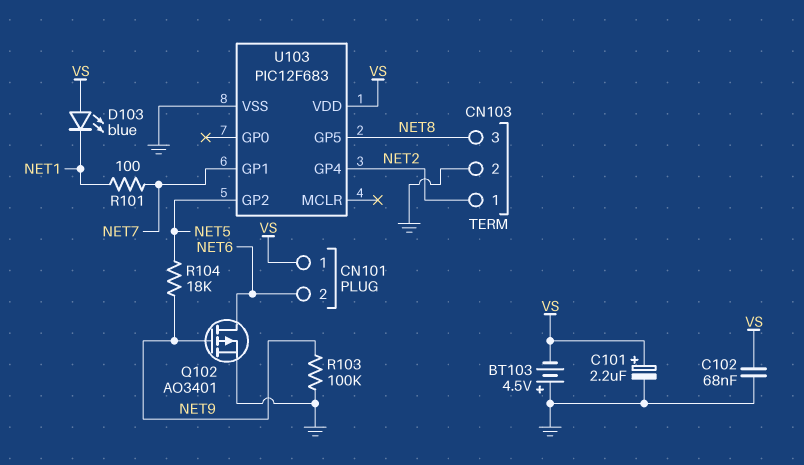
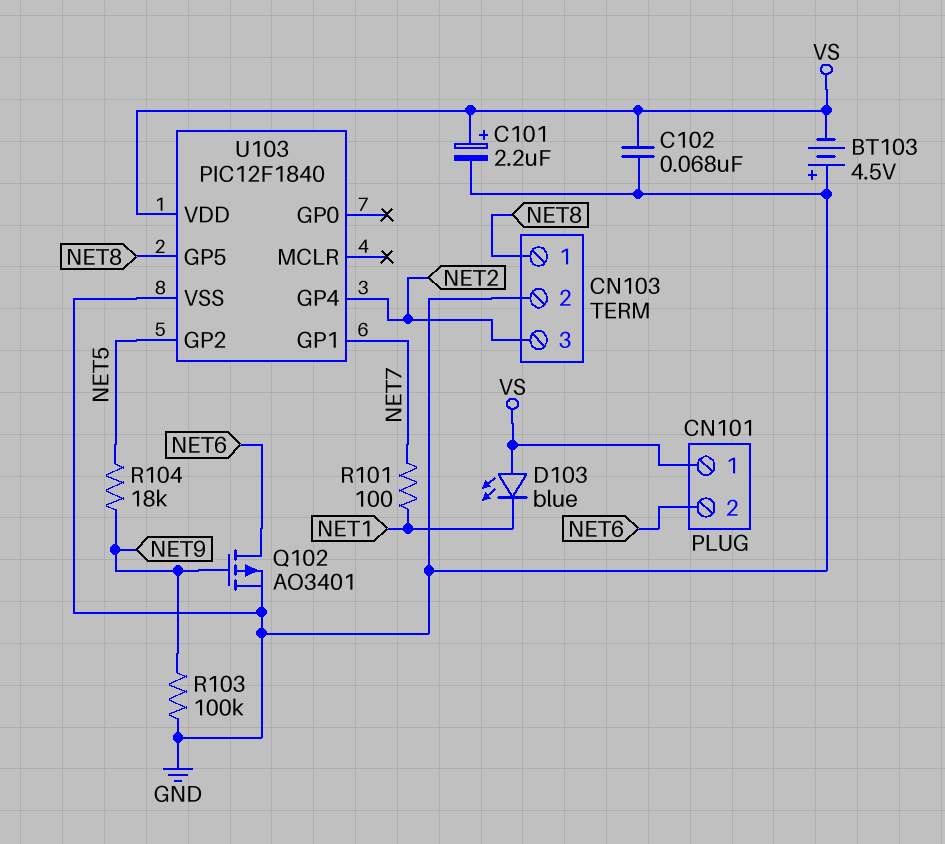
CN103 pin 1: NET2 -> NET8
CN103 pin 3: NET8 -> NET2
U103: PIC12F683 -> PIC12F1840

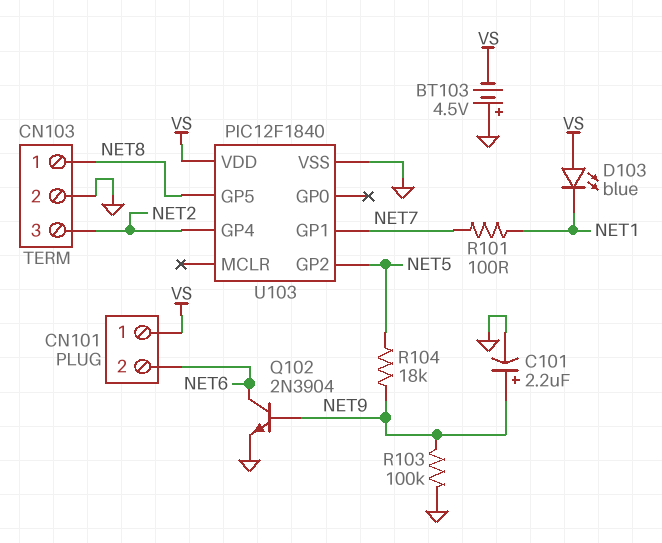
C101: 2.2uF (plus VS, minus GND) -> 2.2uF (plus NET9, minus GND)
C102: 68nF (GND, VS) -> none
Q102: PMOS AO3401 (G NET9, D NET6, S GND) -> NPN 2N3904 (B NET9, C NET6, E GND)

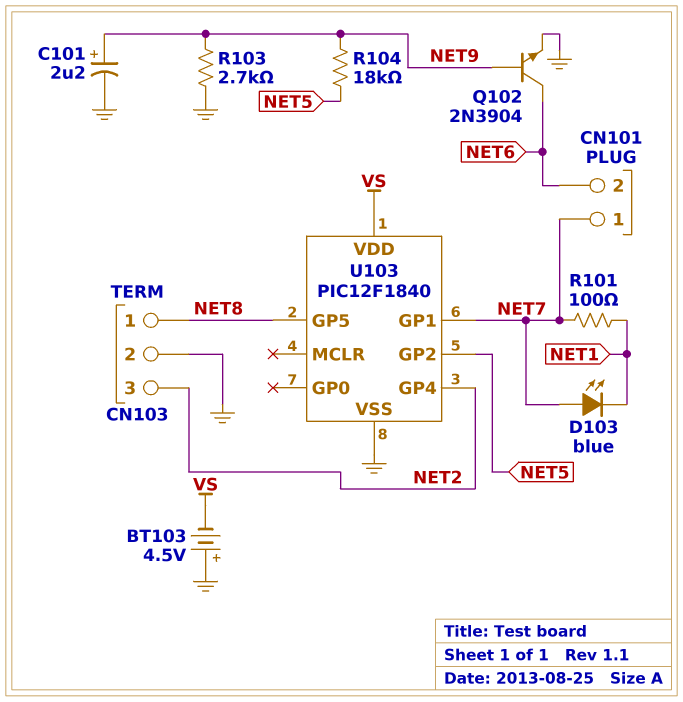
CN101 pin 1: VS -> NET7
D103: LED blue (A VS, K NET1) -> LED blue (A NET7, K NET1)
R103: 100k (GND, NET9) -> 2.7k (GND, NET9)

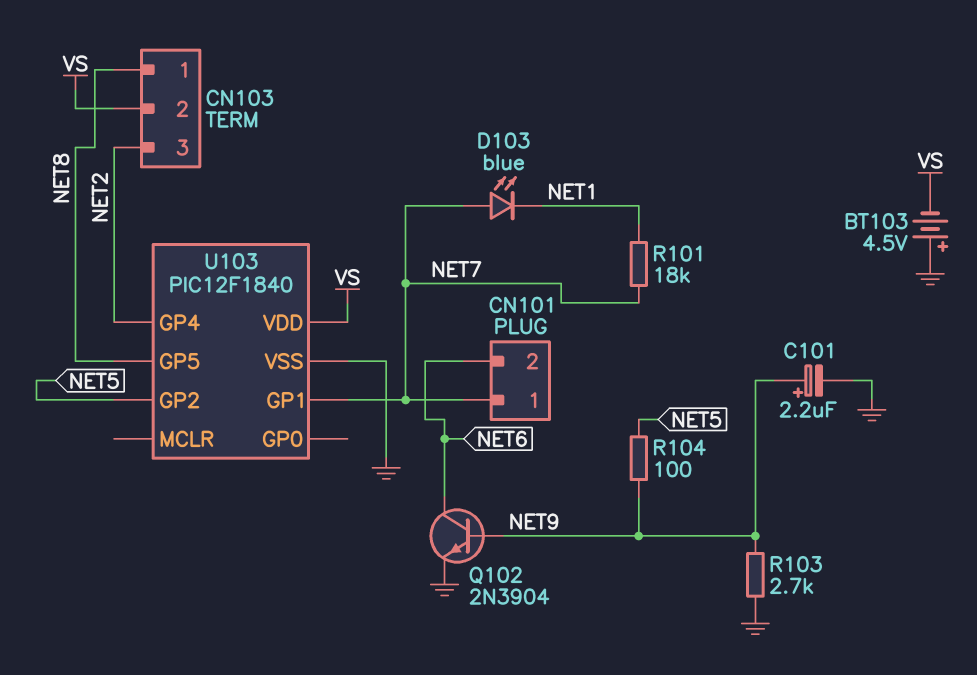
CN103 pin 2: GND -> VS
R101: 100 (NET1, NET7) -> 18k (NET1, NET7)
R104: 18k (NET5, NET9) -> 100 (NET5, NET9)

